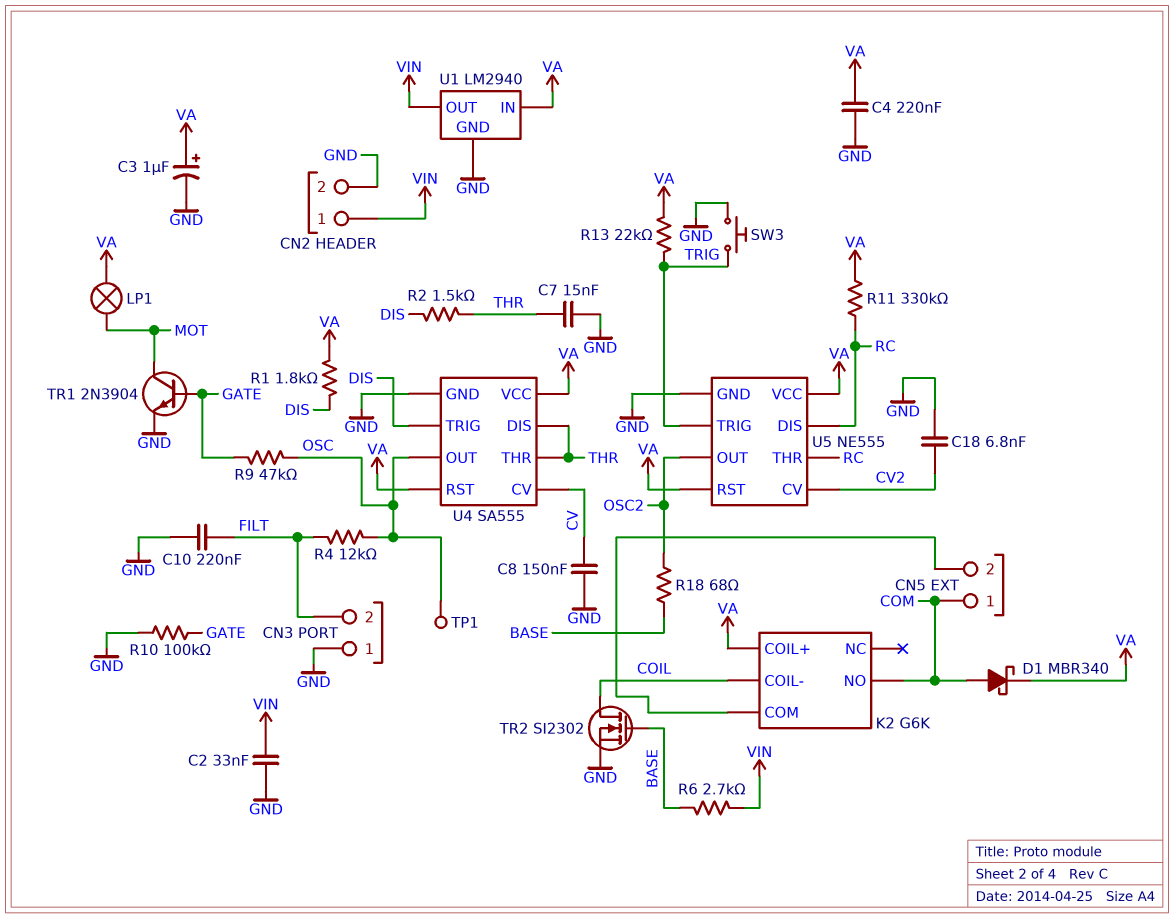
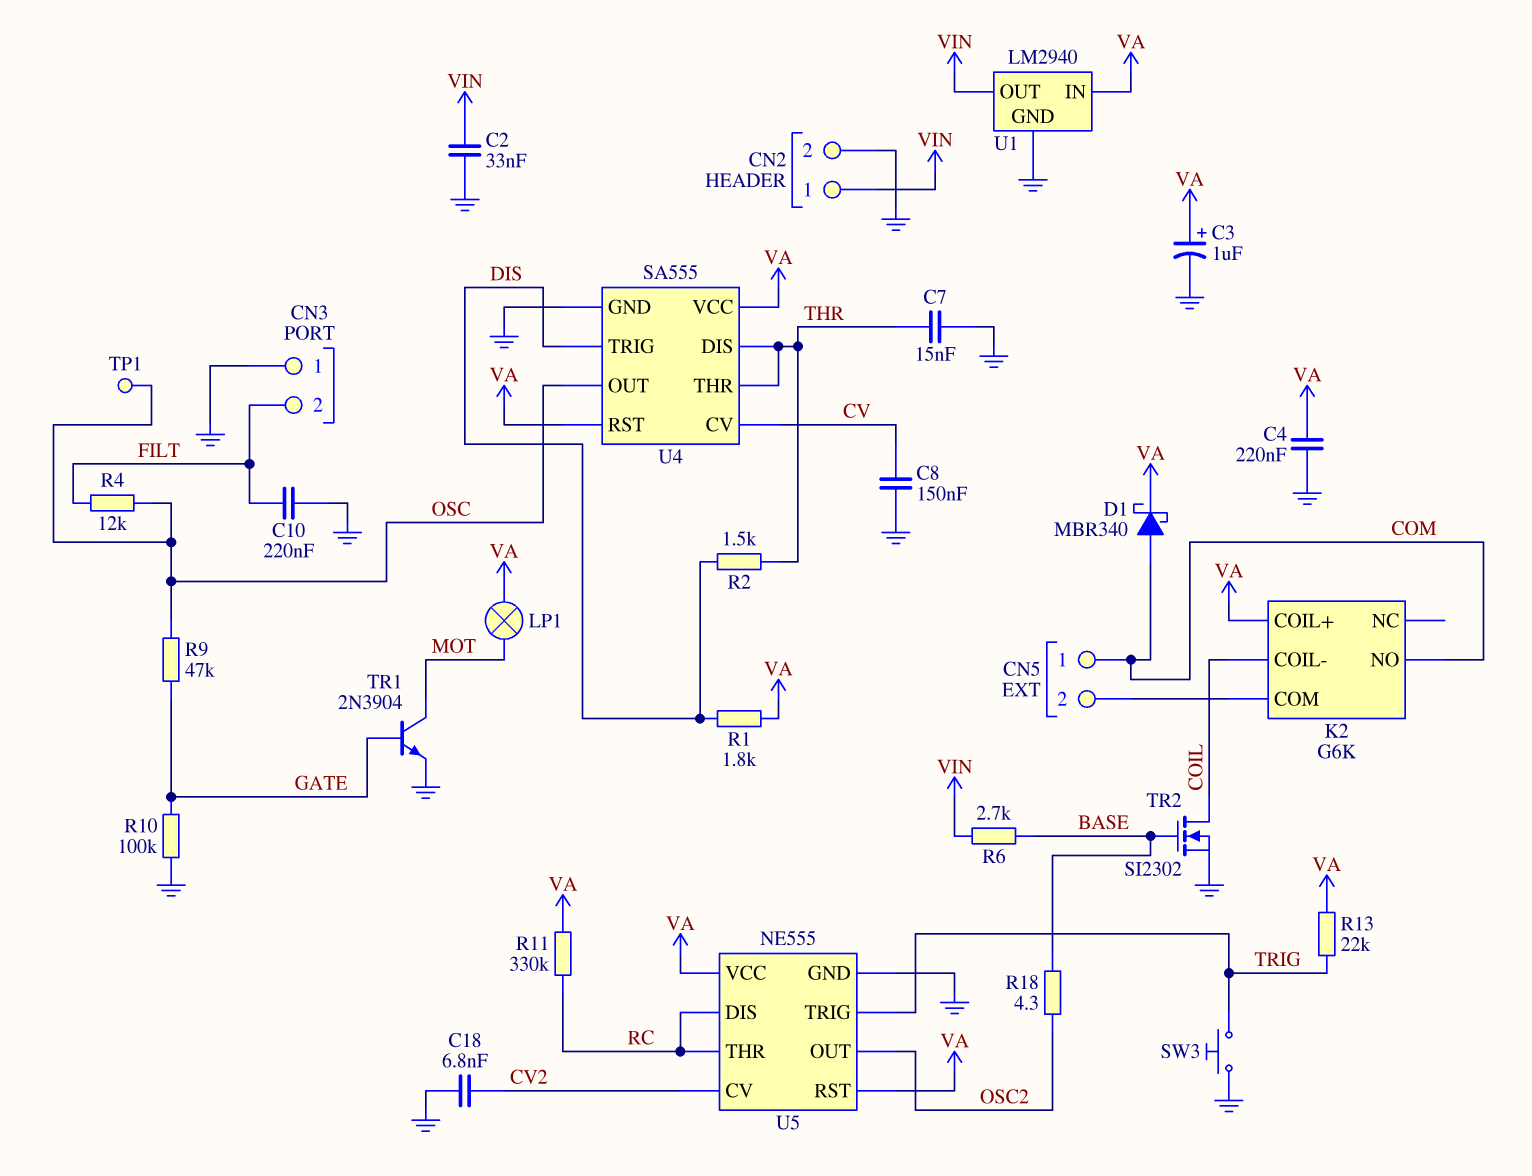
R18: 68 (BASE, OSC2) -> 4.3 (BASE, OSC2)

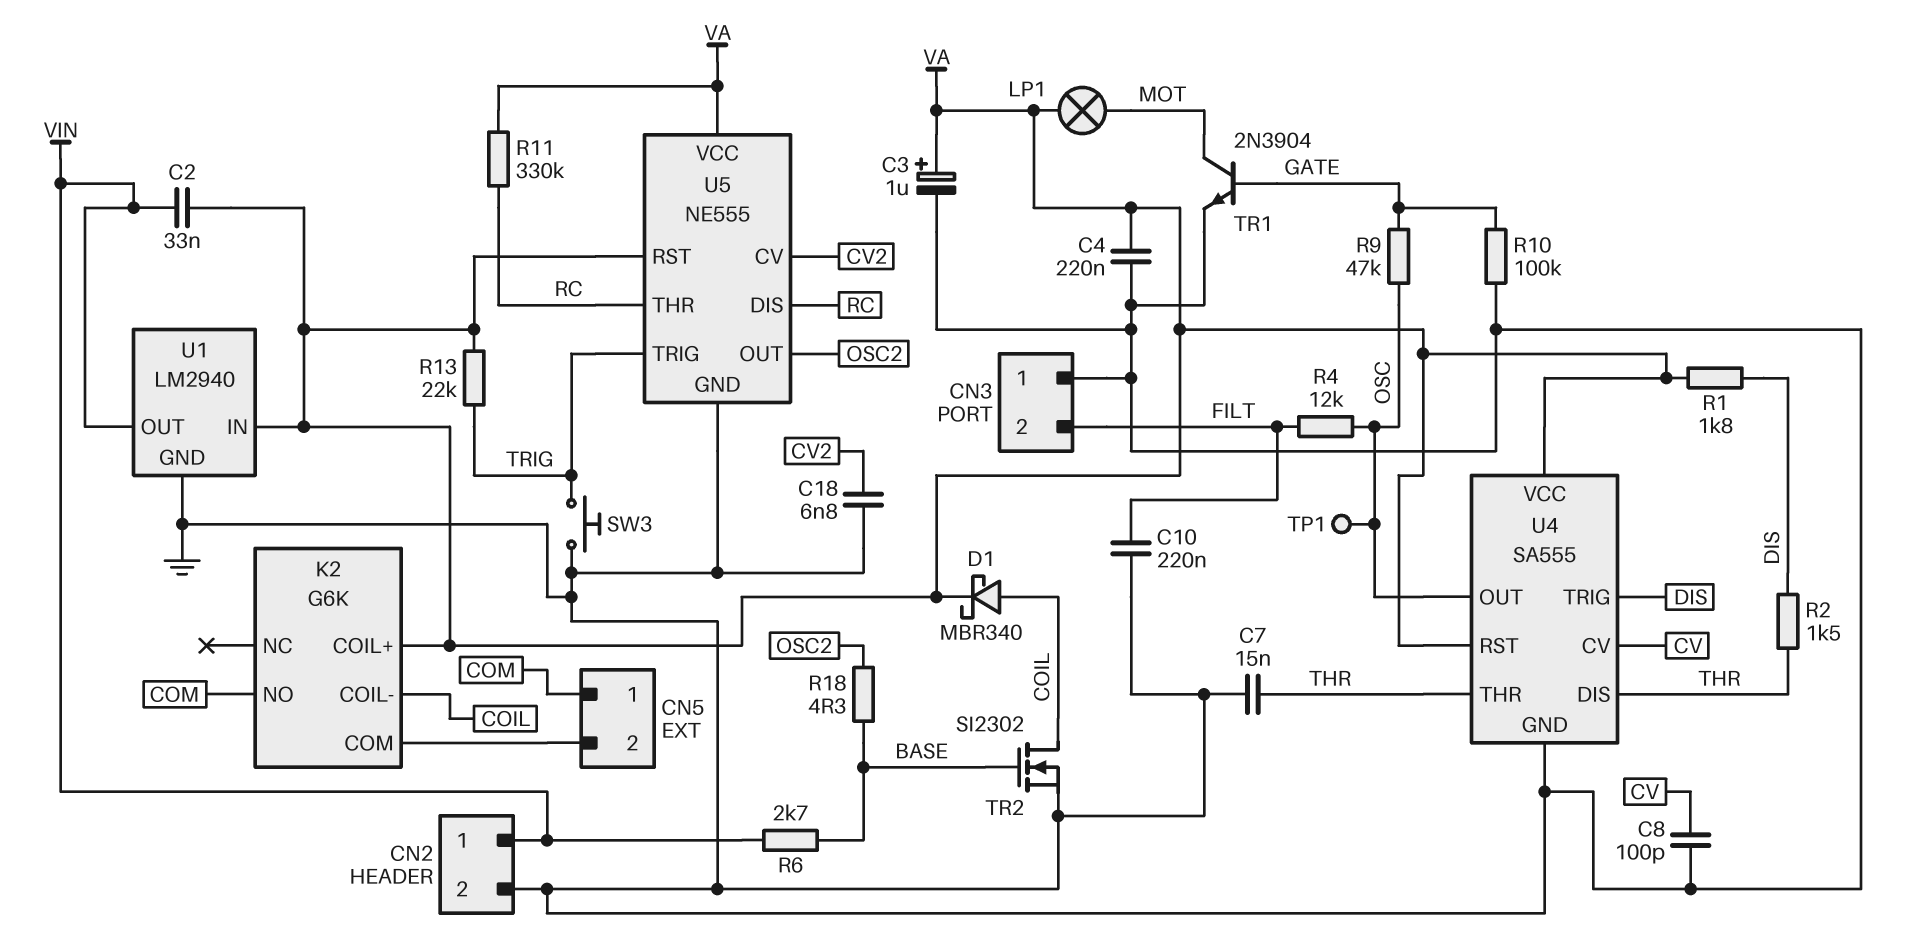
C2: 33nF (GND, VIN) -> 33nF (VA, VIN)
C8: 150nF (CV, GND) -> 100pF (CV, GND)
D1: schottky MBR340 (A COM, K VA) -> schottky MBR340 (A COIL, K VA)

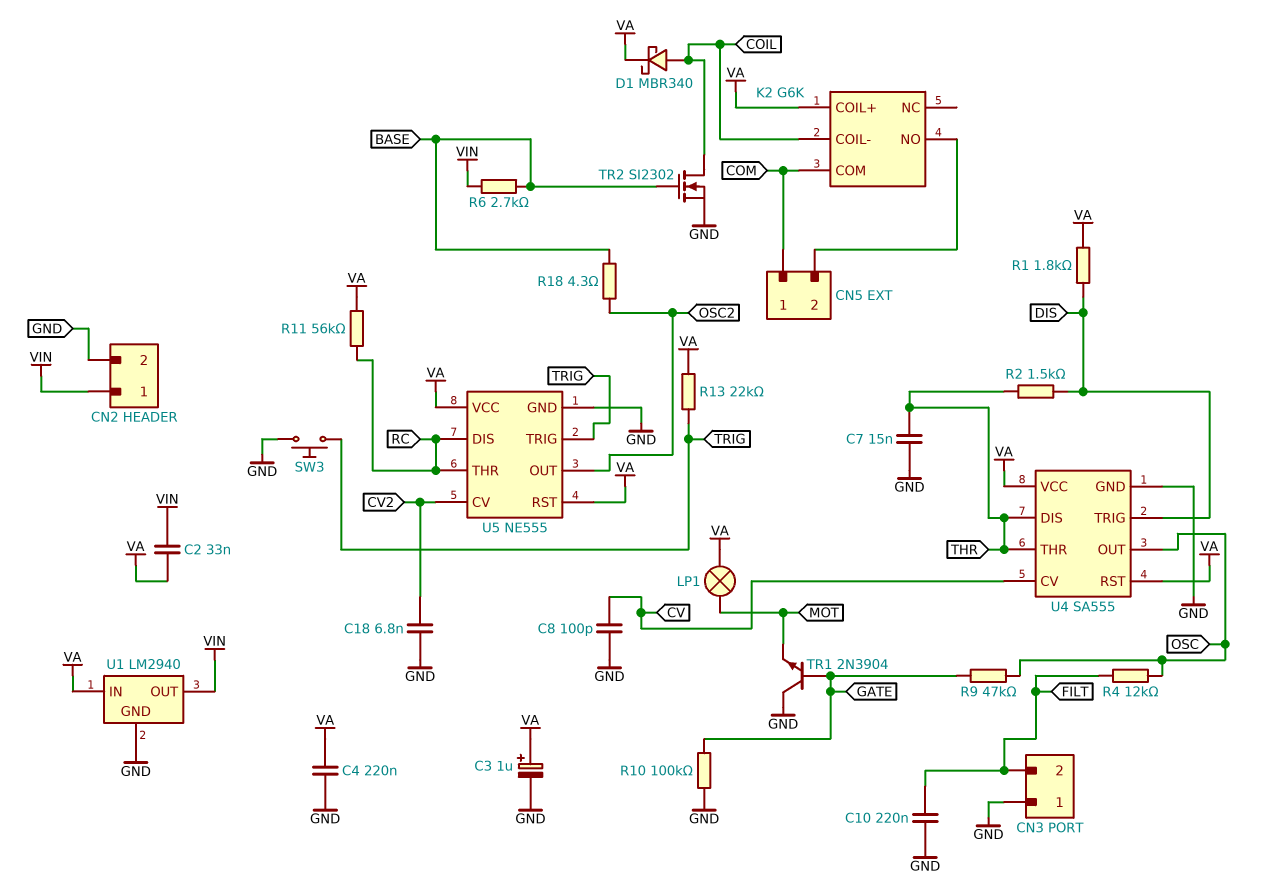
K2 pin COM: CN5/2 -> COM
K2 pin NO: COM -> CN5/2
R11: 330k (RC, VA) -> 56k (RC, VA)
TP1: test point (OSC) -> none
TR1: NPN 2N3904 (B GATE, C MOT, E GND) -> NPN 2N3904 (B GATE, C GND, E MOT)

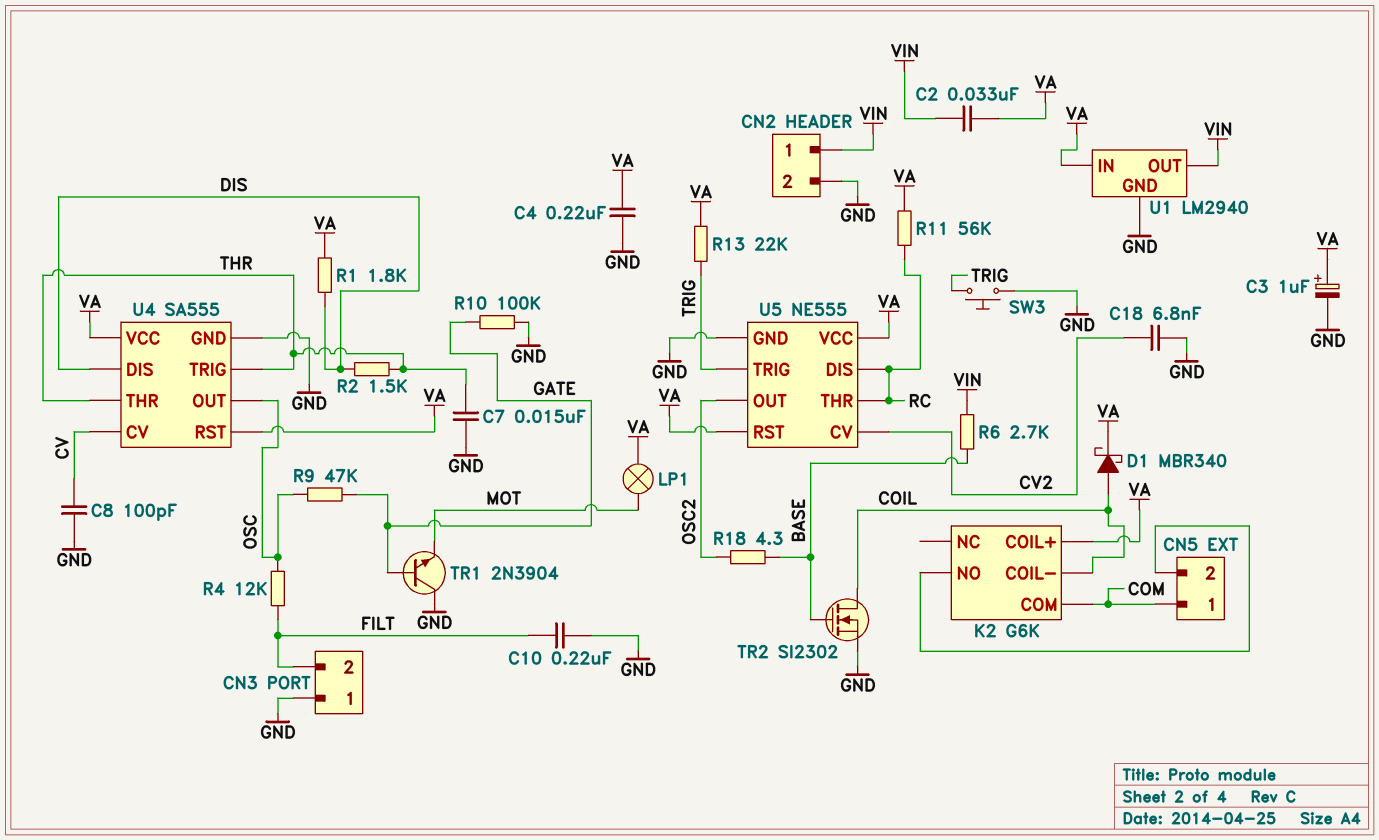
U4 pin DIS: THR -> DIS
U4 pin TRIG: DIS -> THR

